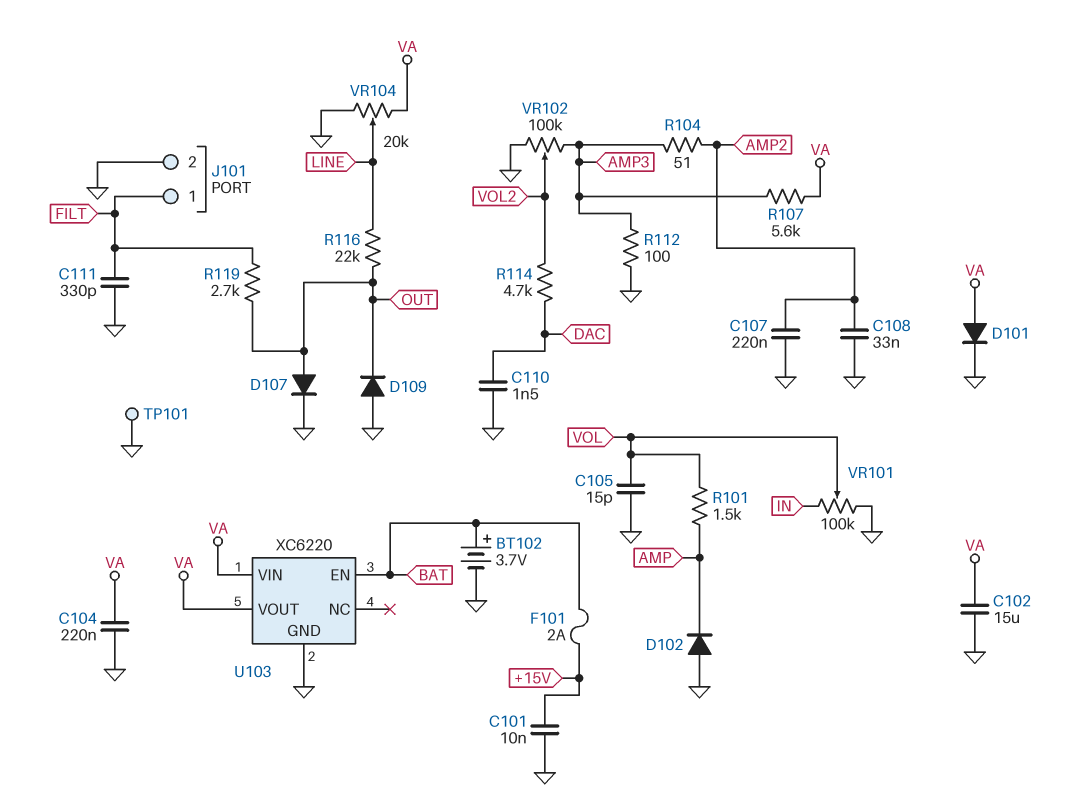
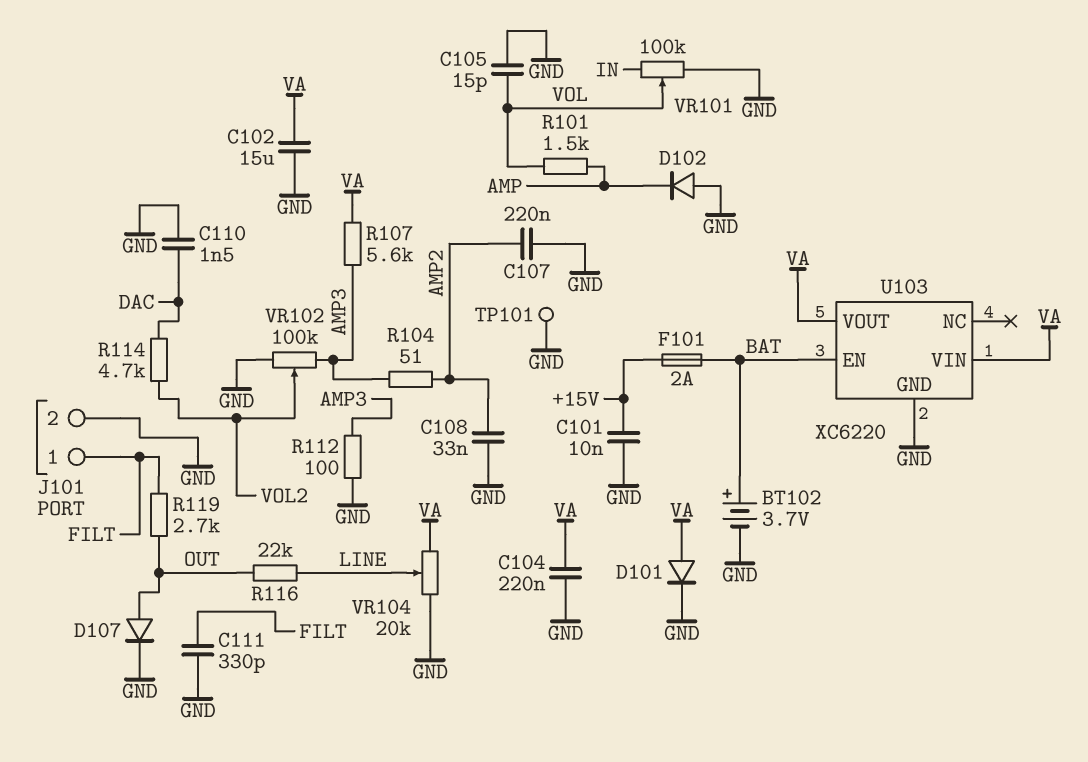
D109: diode (A GND, K OUT) -> none

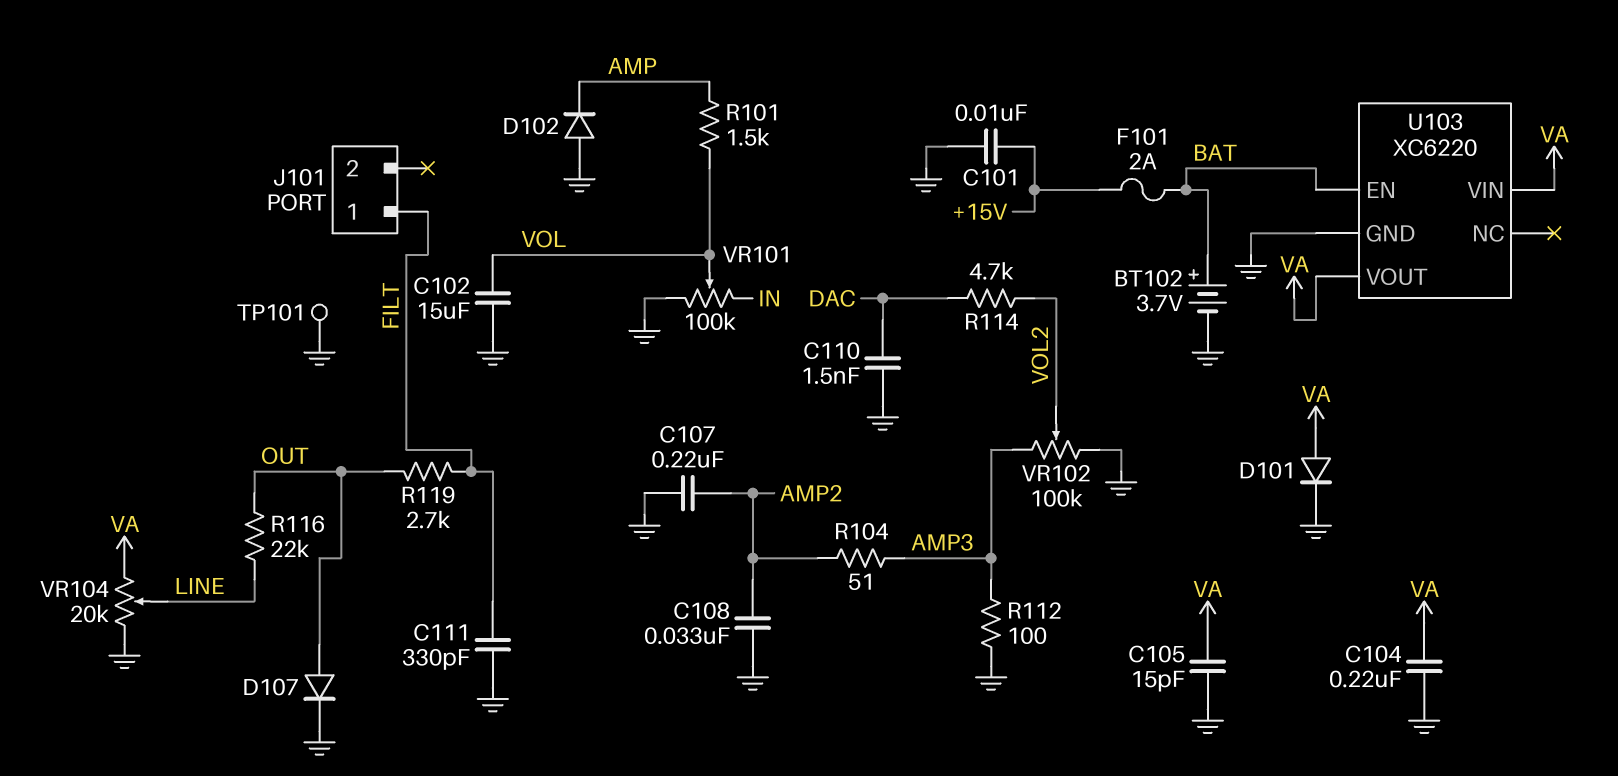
C102: 15uF (GND, VA) -> 15uF (GND, VOL)
C105: 15pF (GND, VOL) -> 15pF (GND, VA)
J101 pin 2: GND -> none
R107: 5.6k (AMP3, VA) -> none

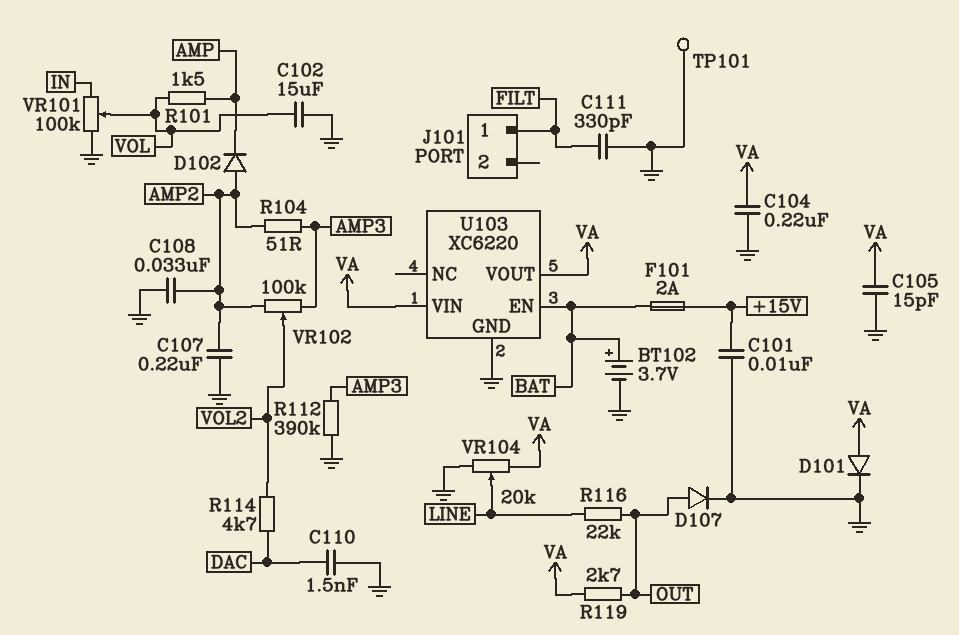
D102: diode (A GND, K AMP) -> diode (A AMP2, K AMP)
R112: 100 (AMP3, GND) -> 390k (AMP3, GND)
R119: 2.7k (FILT, OUT) -> 2.7k (OUT, VA)
VR102: 100k (AMP3, GND, wiper VOL2) -> 100k (AMP2, AMP3, wiper VOL2)

